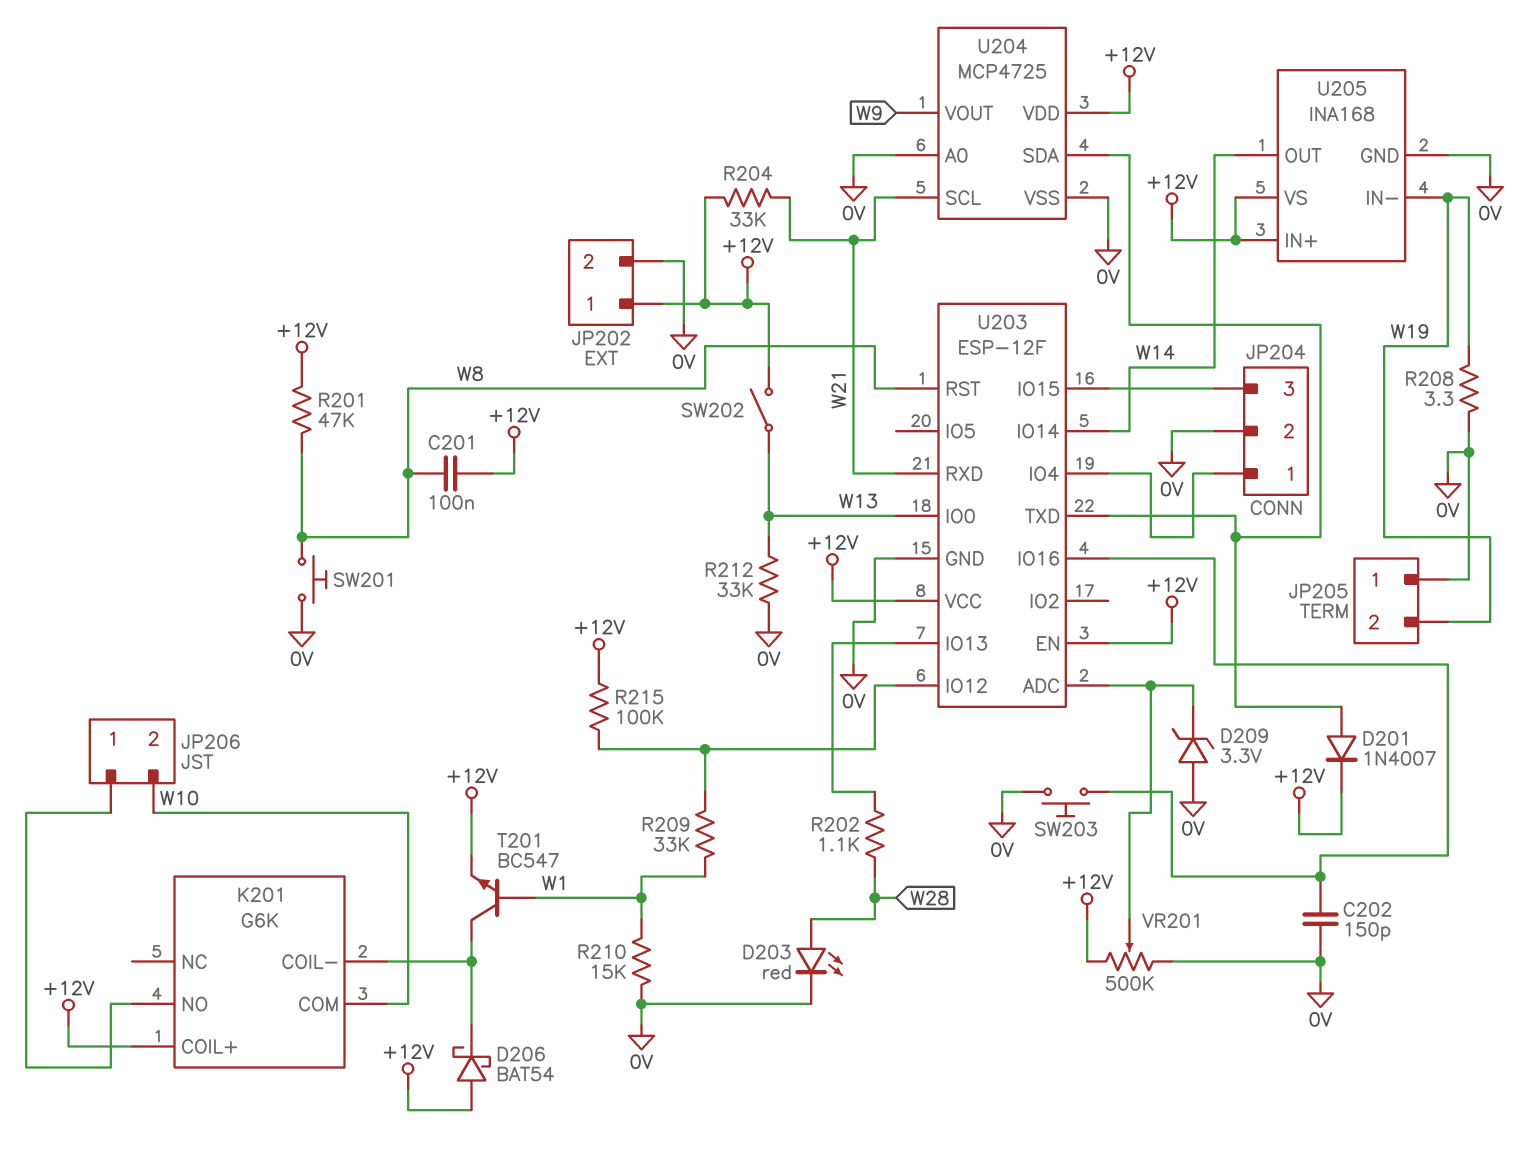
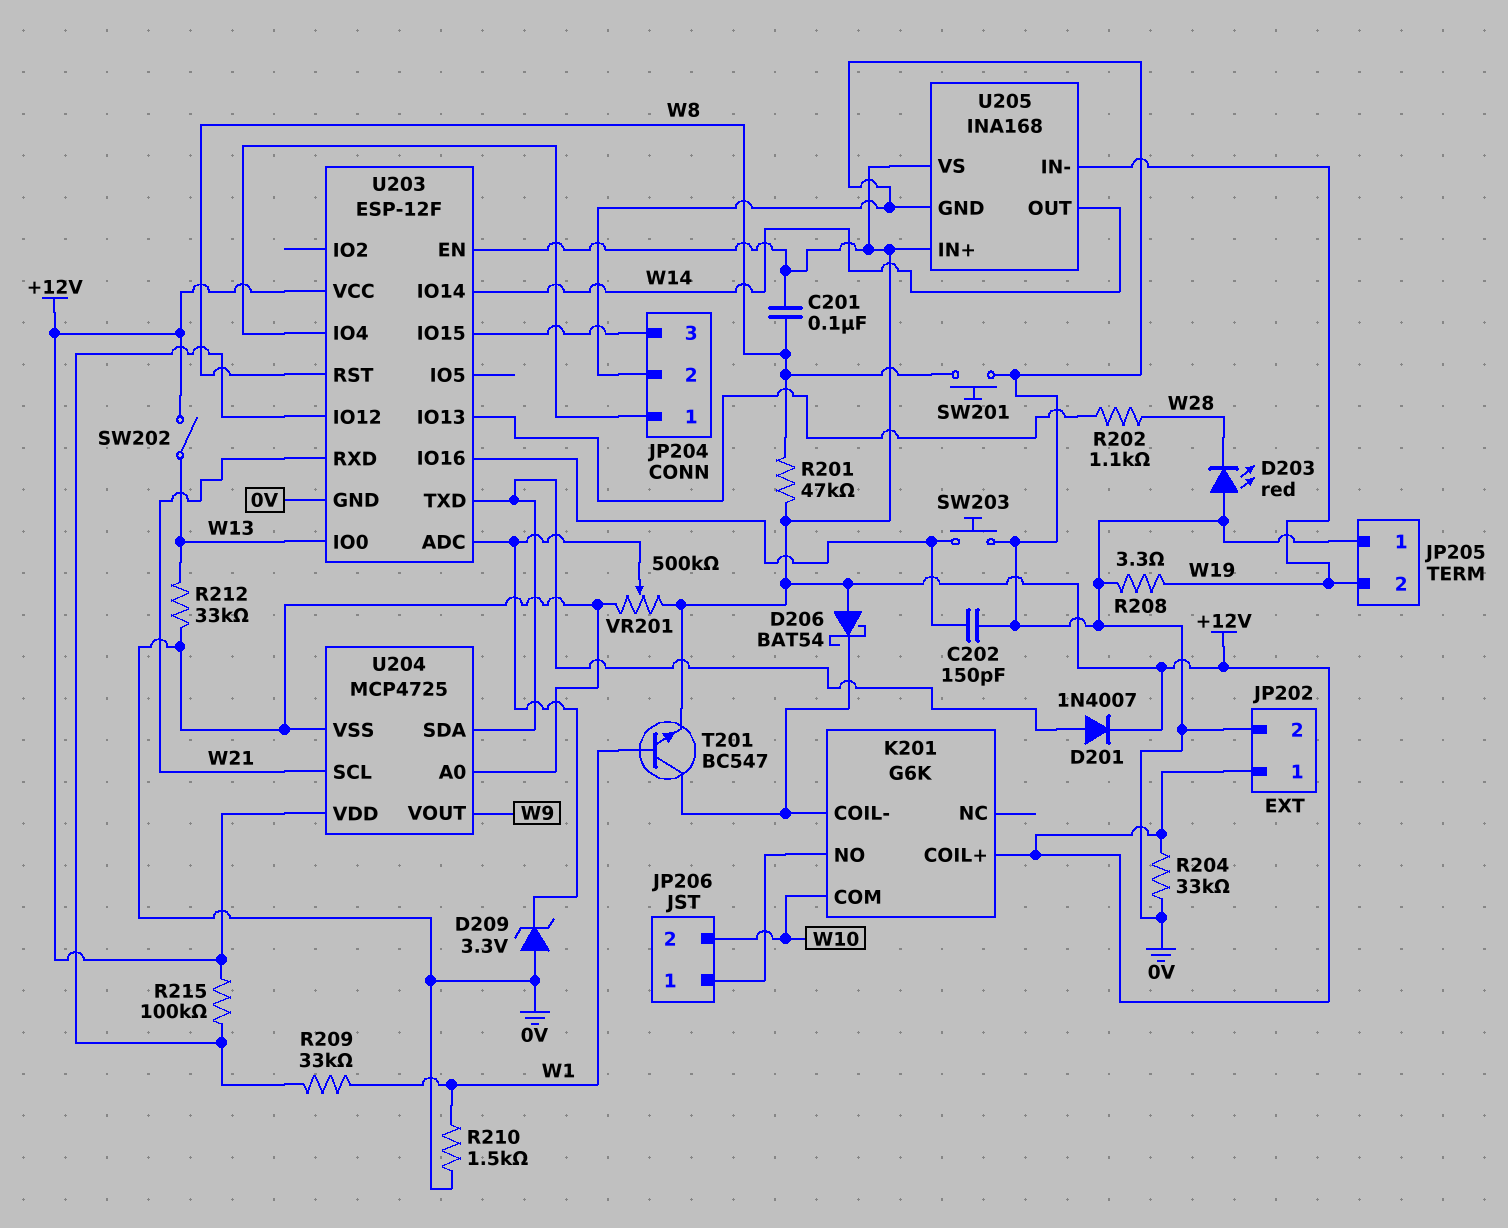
D203: LED red (A W28, K 0V) -> LED red (A 0V, K W28)
R204: 33k (+12V, W21) -> 33k (+12V, 0V)
R210: 15k (0V, W1) -> 1.5k (0V, W1)

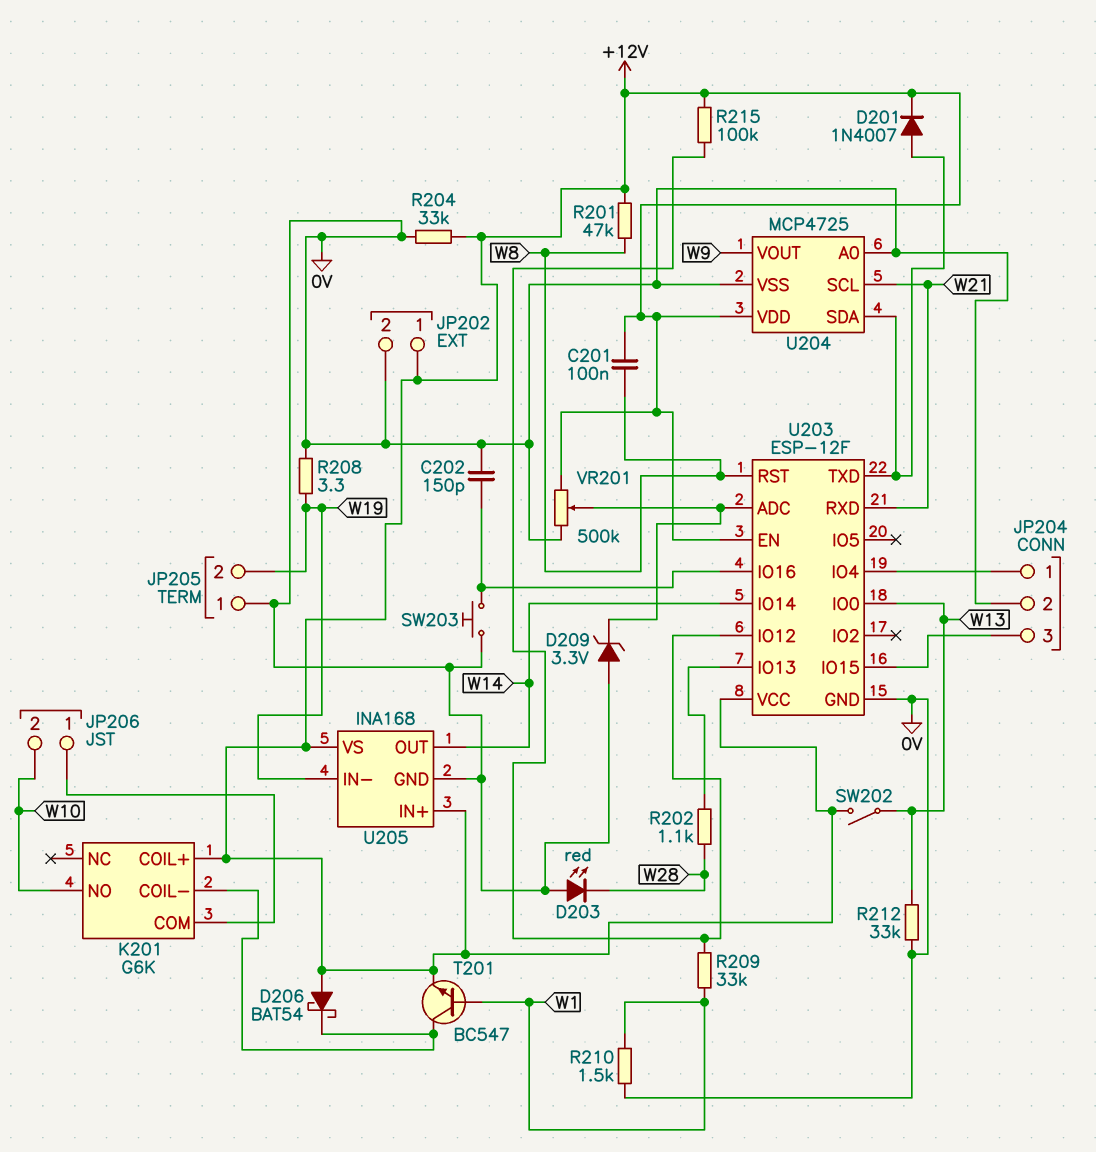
K201 pin COM: W10 -> JP206/1
K201 pin NO: JP206/1 -> W10
SW201: button (0V, W8) -> none

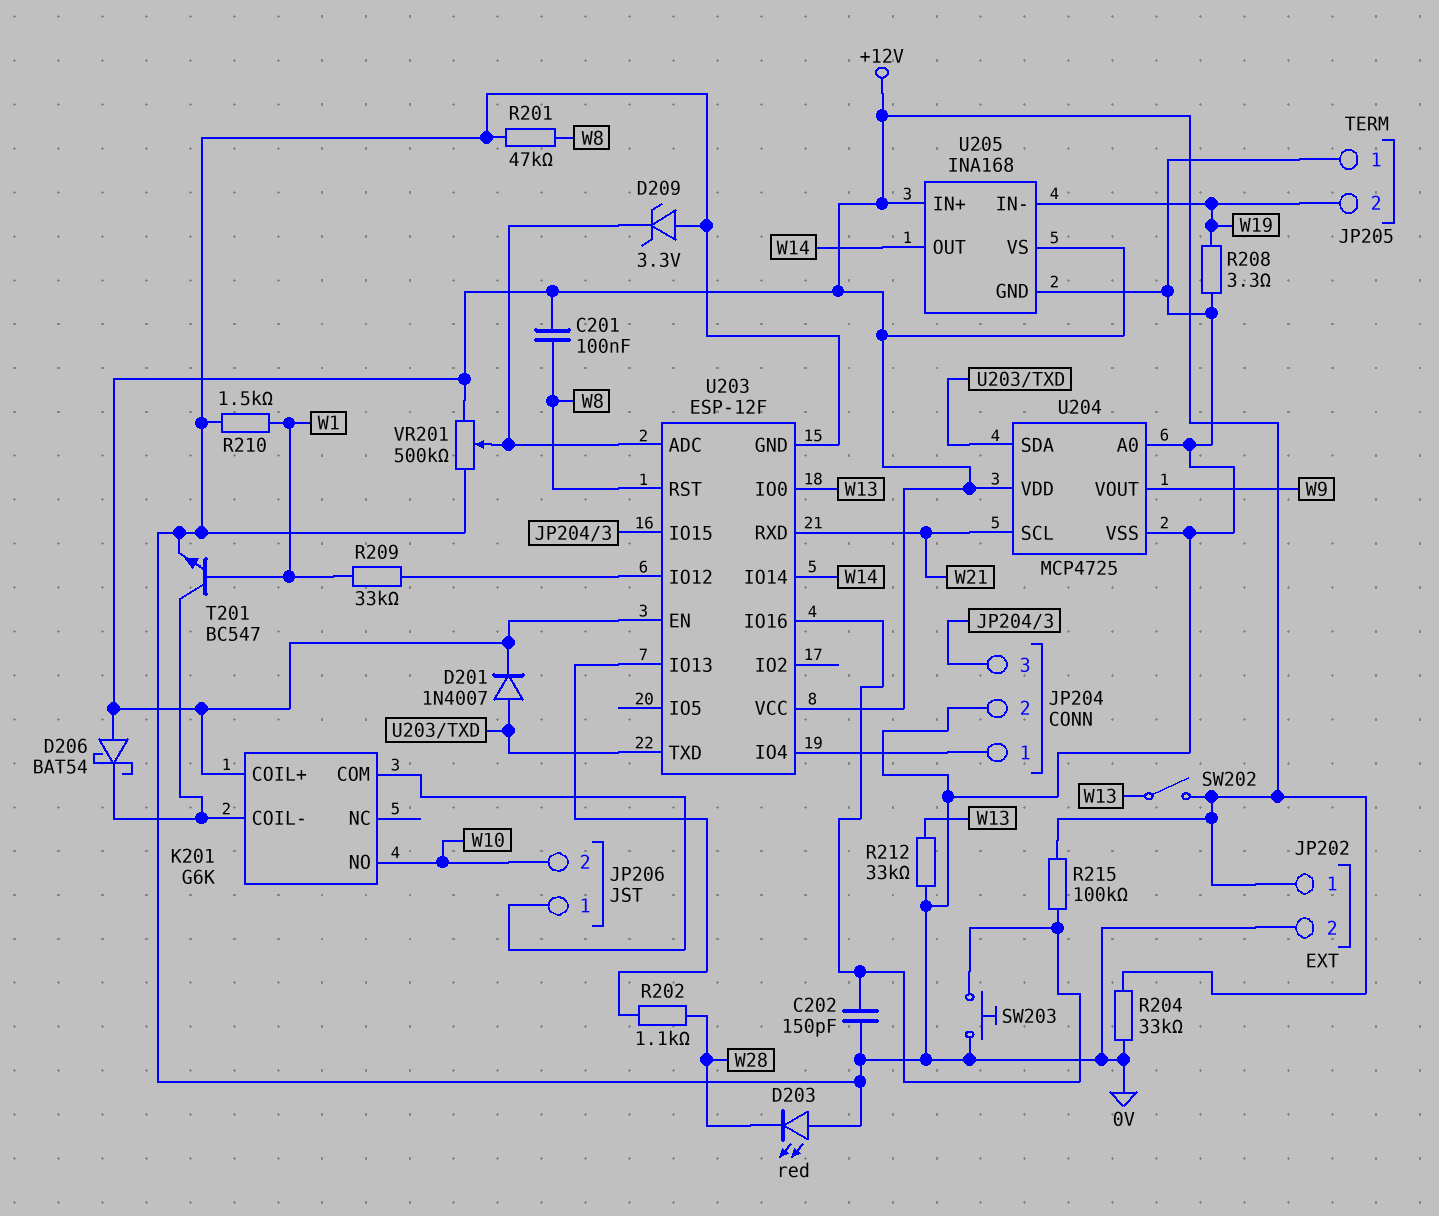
R201: 47k (+12V, W8) -> 47k (0V, W8)
R215: 100k (+12V, U203/IO12) -> 100k (+12V, U203/IO16)
T201: NPN BC547 (B W1, C K201/COIL-, E +12V) -> NPN BC547 (B W1, C K201/COIL-, E 0V)

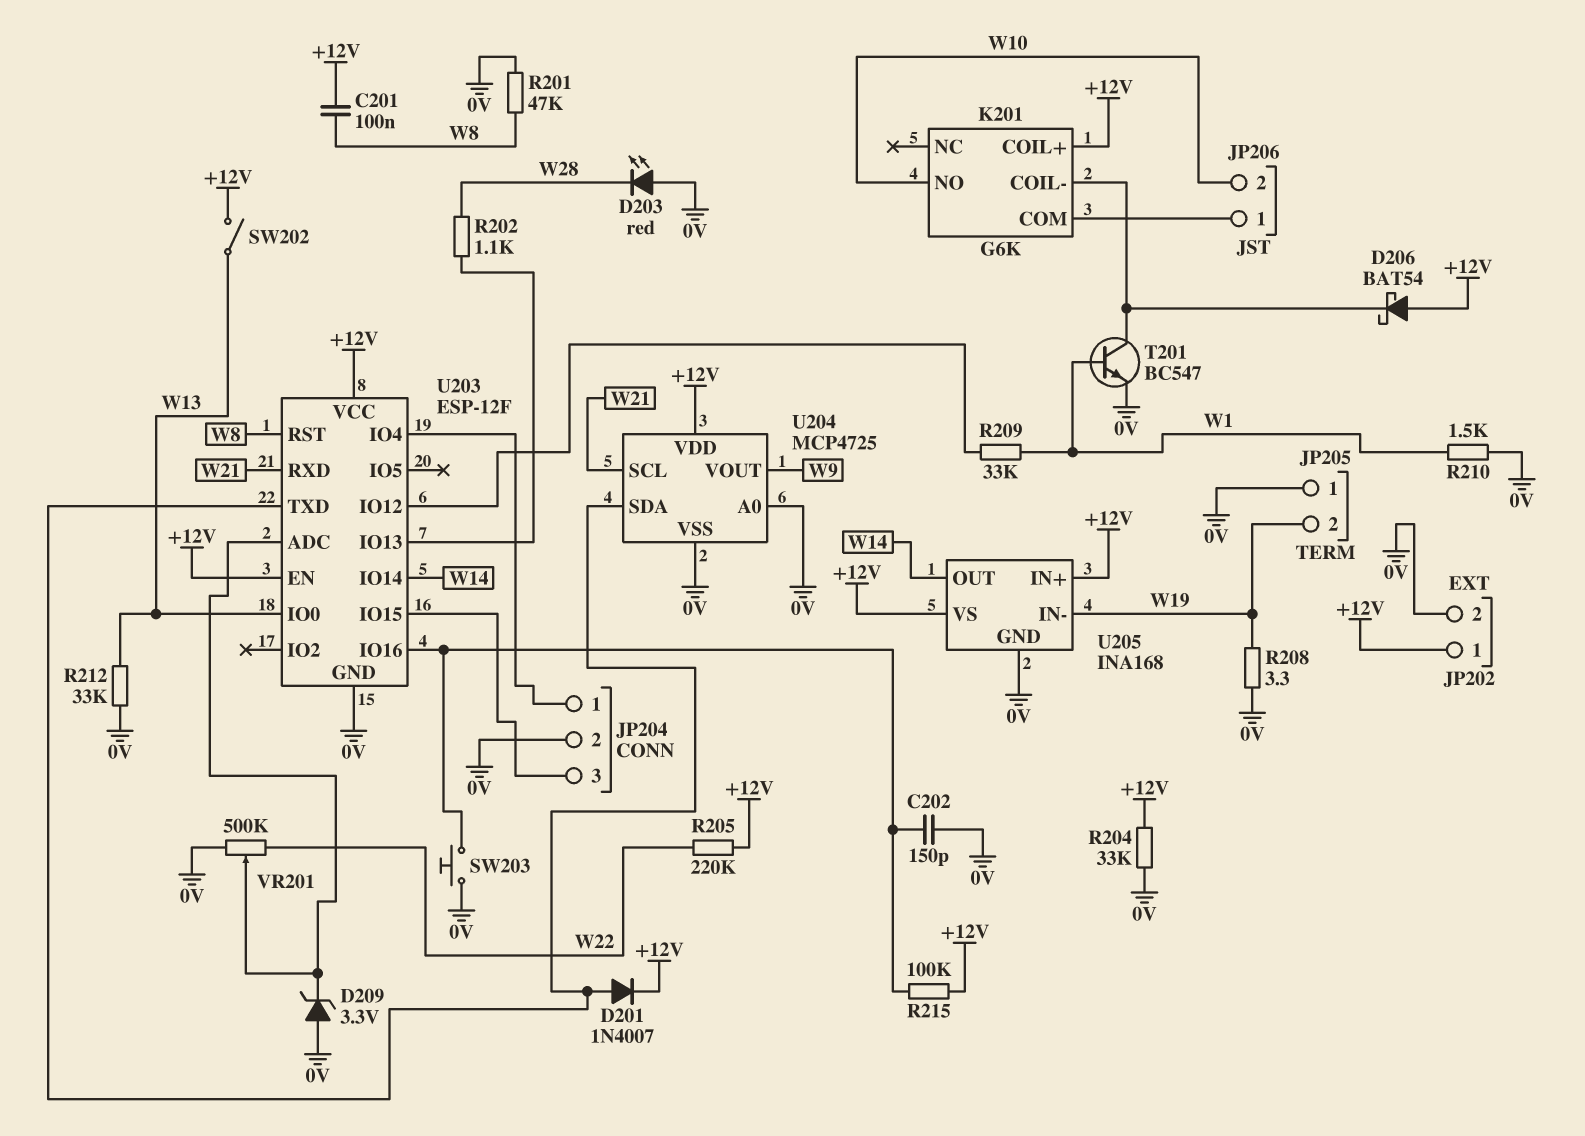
R205: none -> 220k (+12V, W22)
VR201: 500k (+12V, 0V, wiper U203/ADC) -> 500k (0V, W22, wiper U203/ADC)

